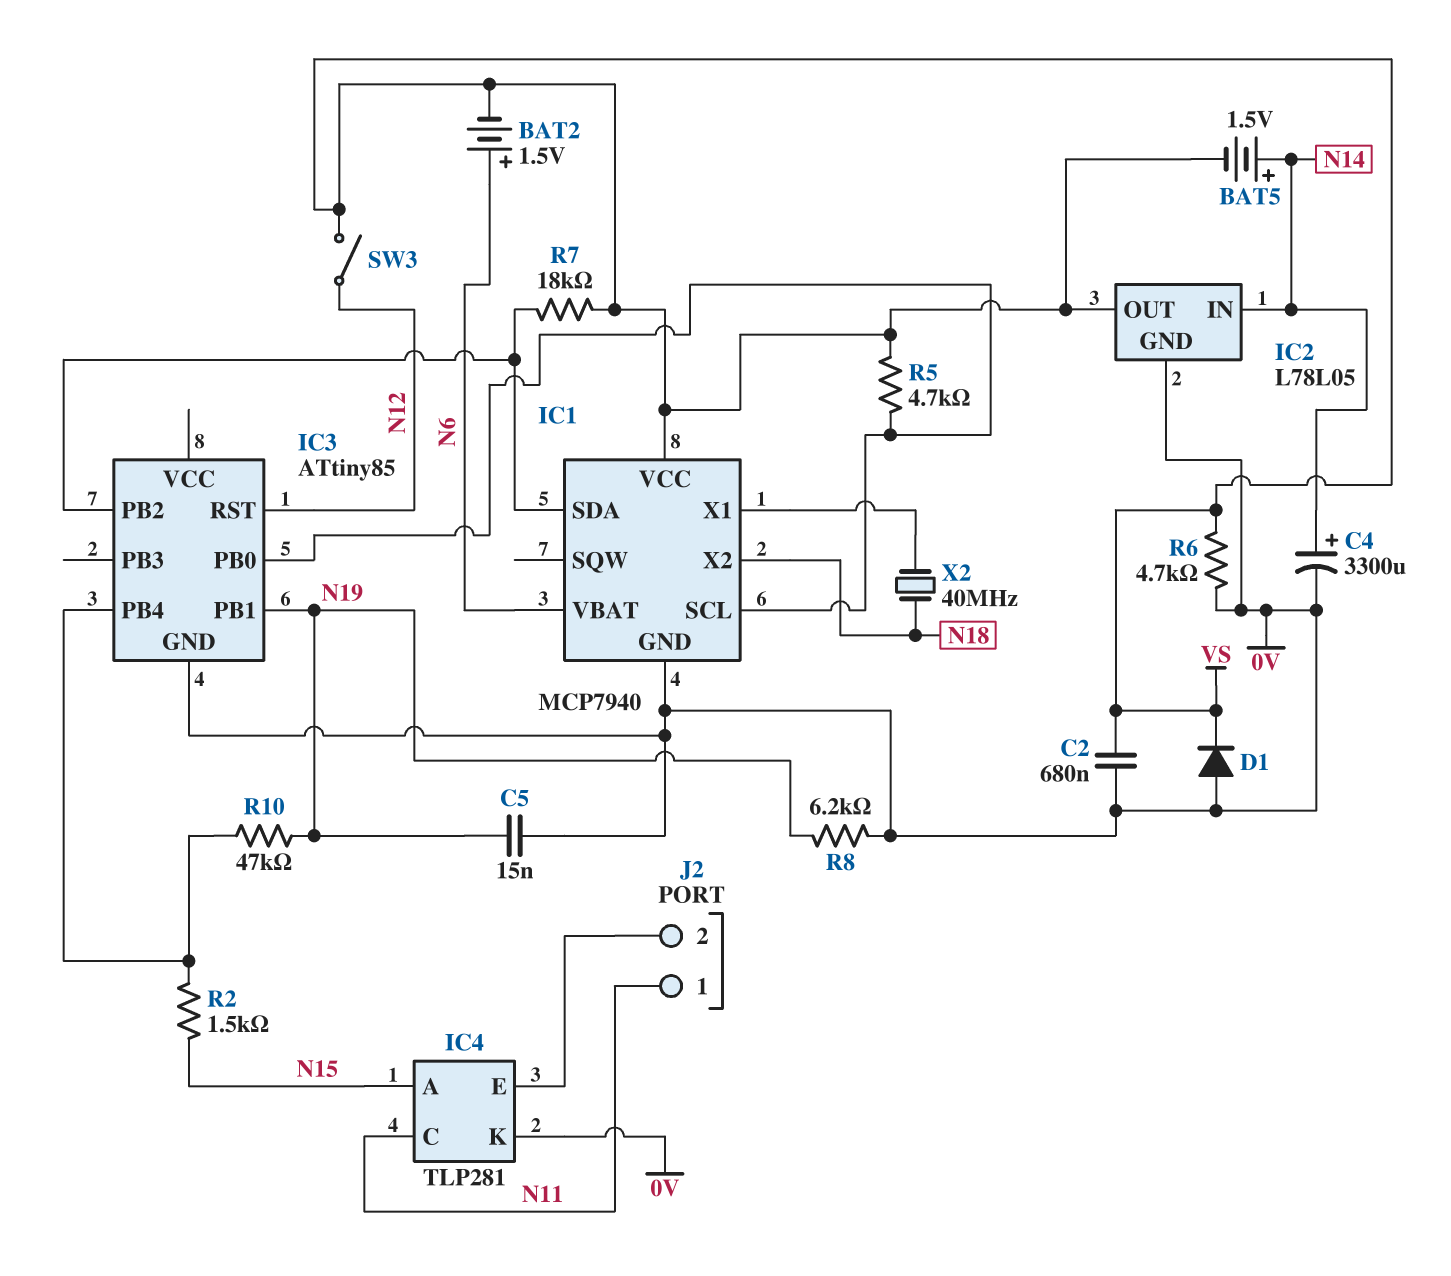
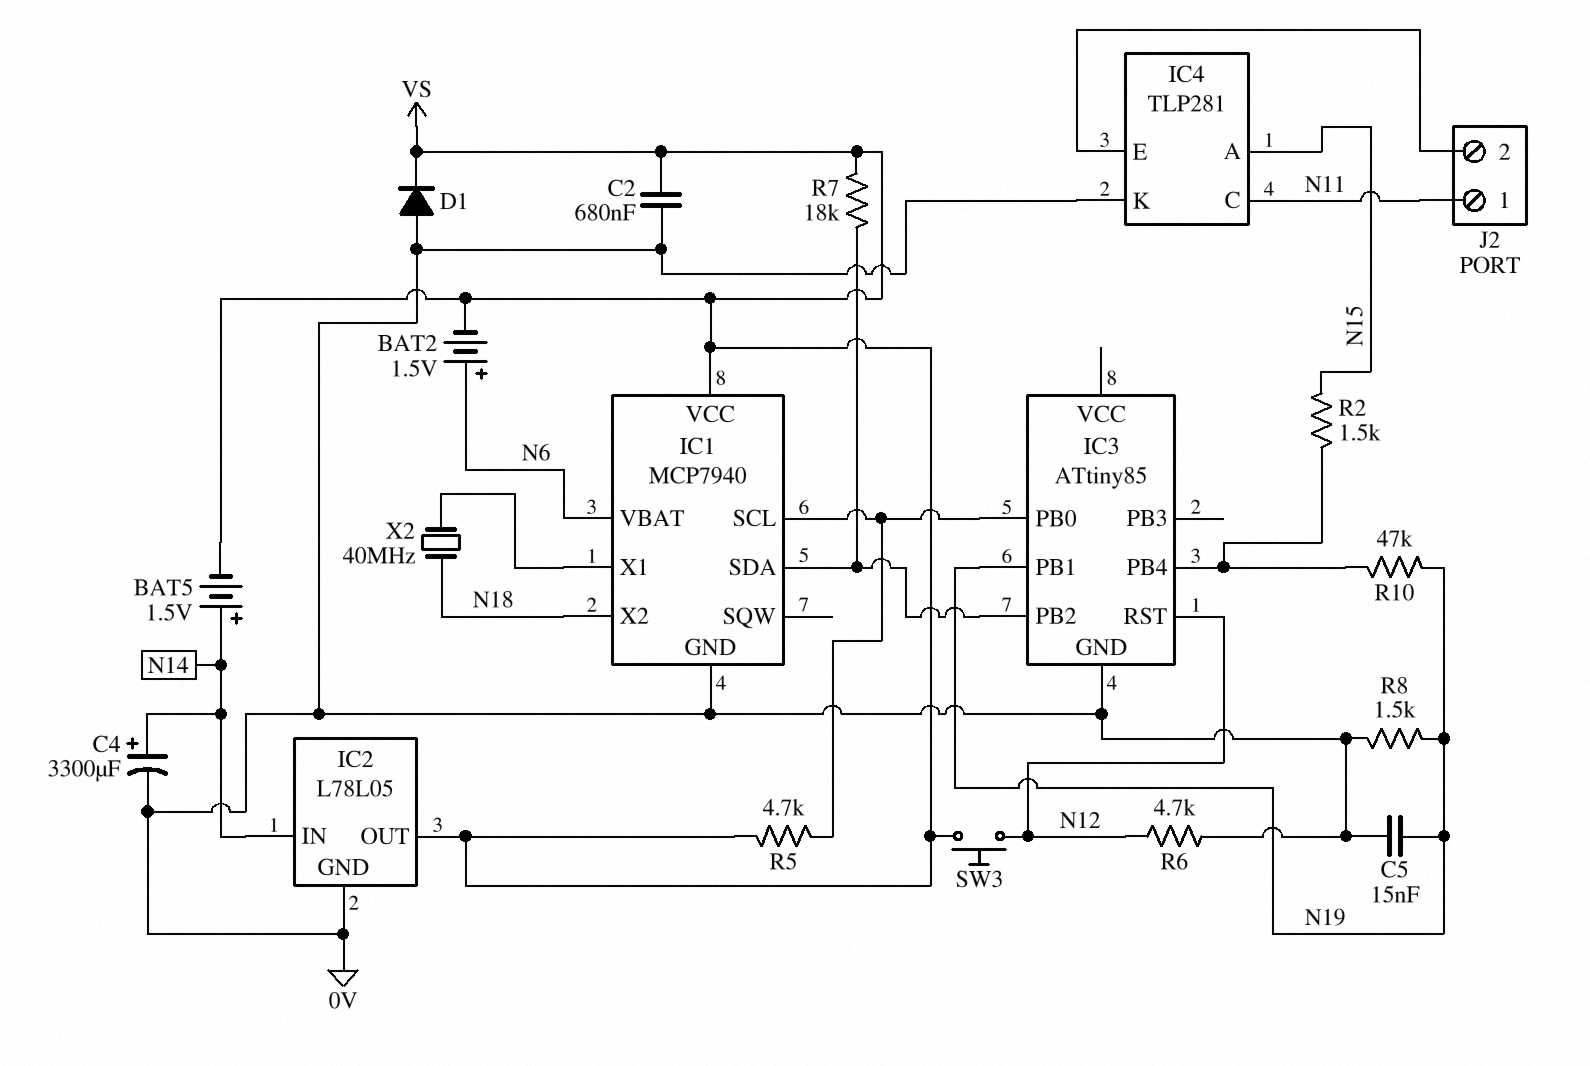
R6: 4.7k (0V, VS) -> 4.7k (0V, N12)
R8: 6.2k (0V, N19) -> 1.5k (0V, N19)
SW3: switch (N12, VS) -> button (N12, VS)

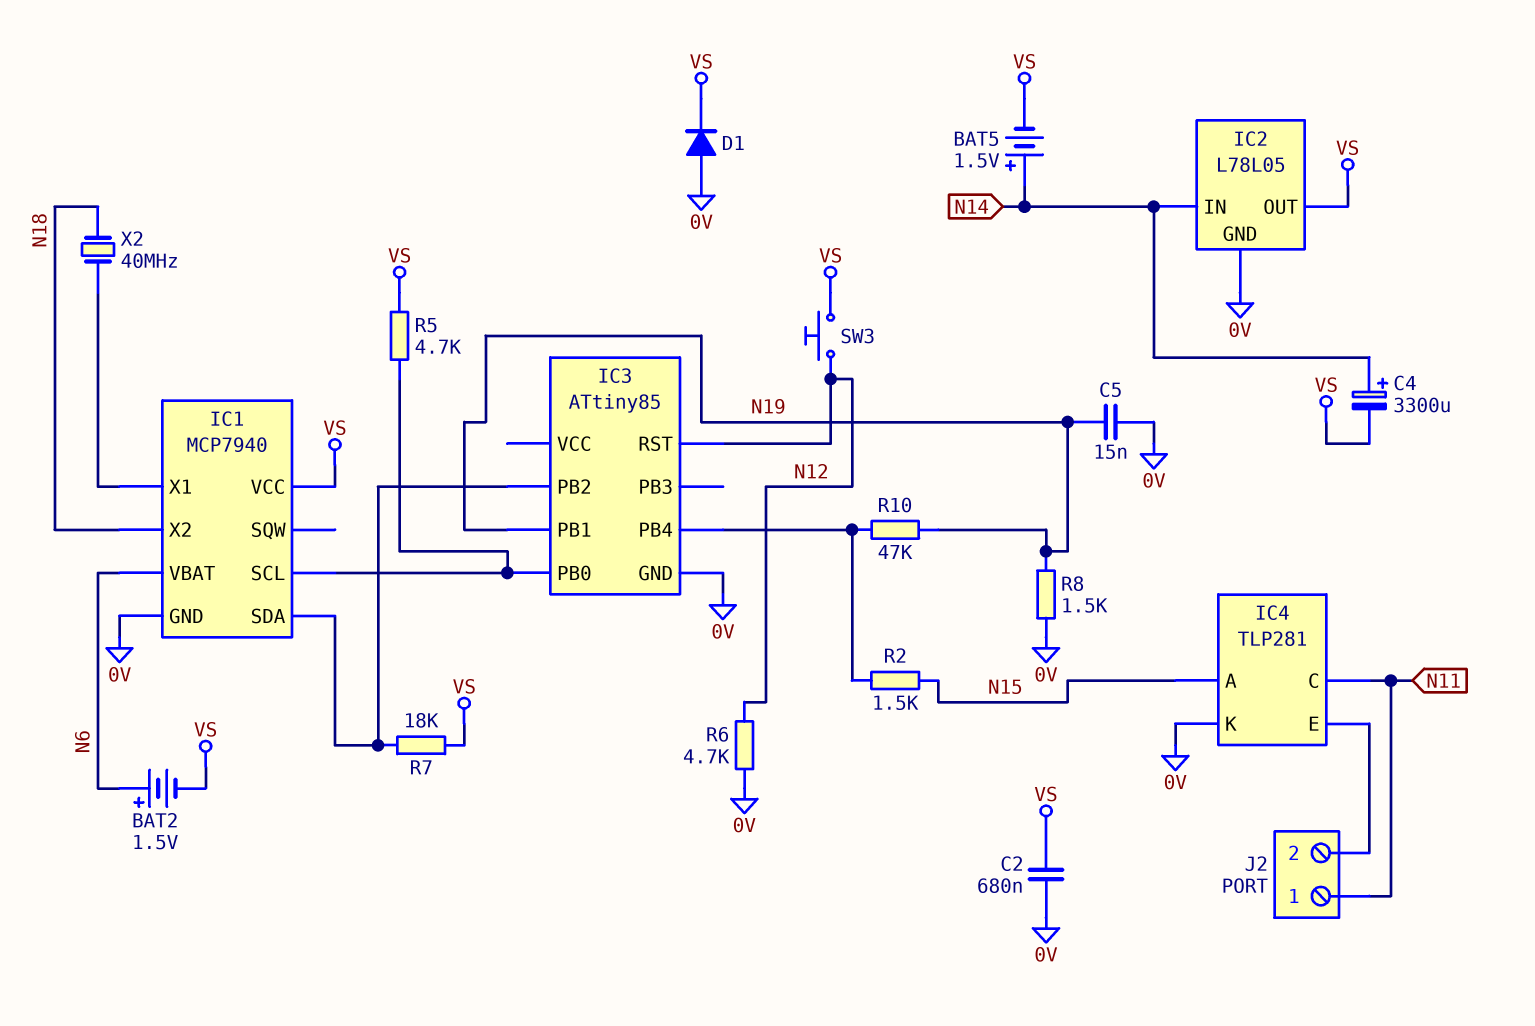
C4: 3300uF (plus N14, minus 0V) -> 3300uF (plus N14, minus VS)

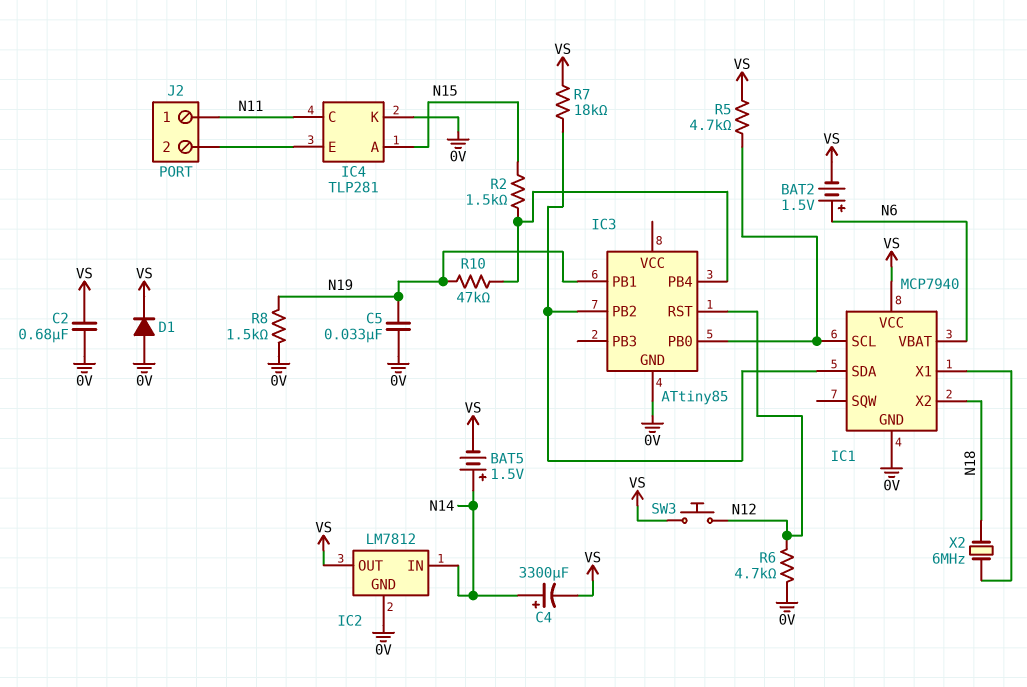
C5: 15nF (0V, N19) -> 33nF (0V, N19)
IC2: L78L05 -> LM7812
X2: 40MHz (IC1/X1, N18) -> 6MHz (IC1/X1, N18)

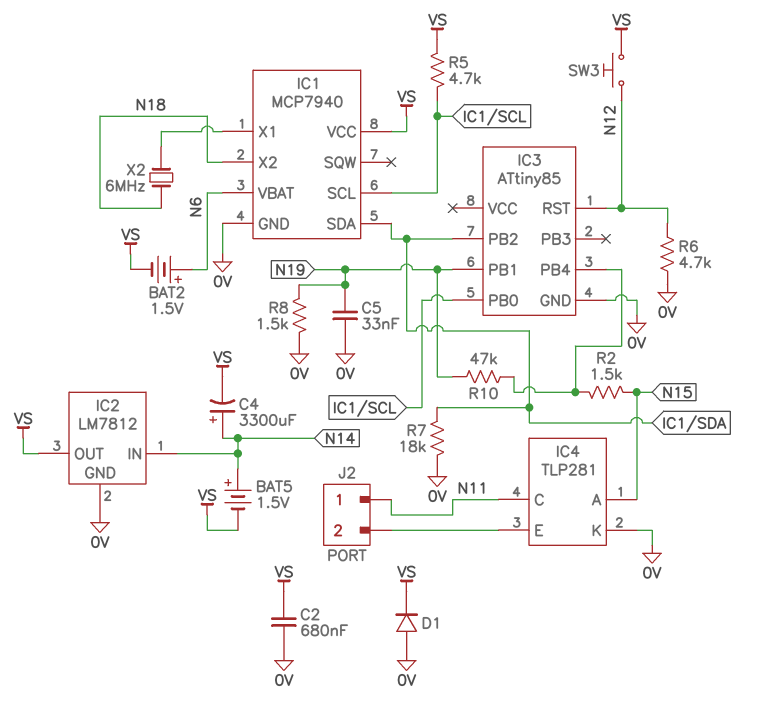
R7: 18k (IC1/SDA, VS) -> 18k (0V, IC1/SDA)

